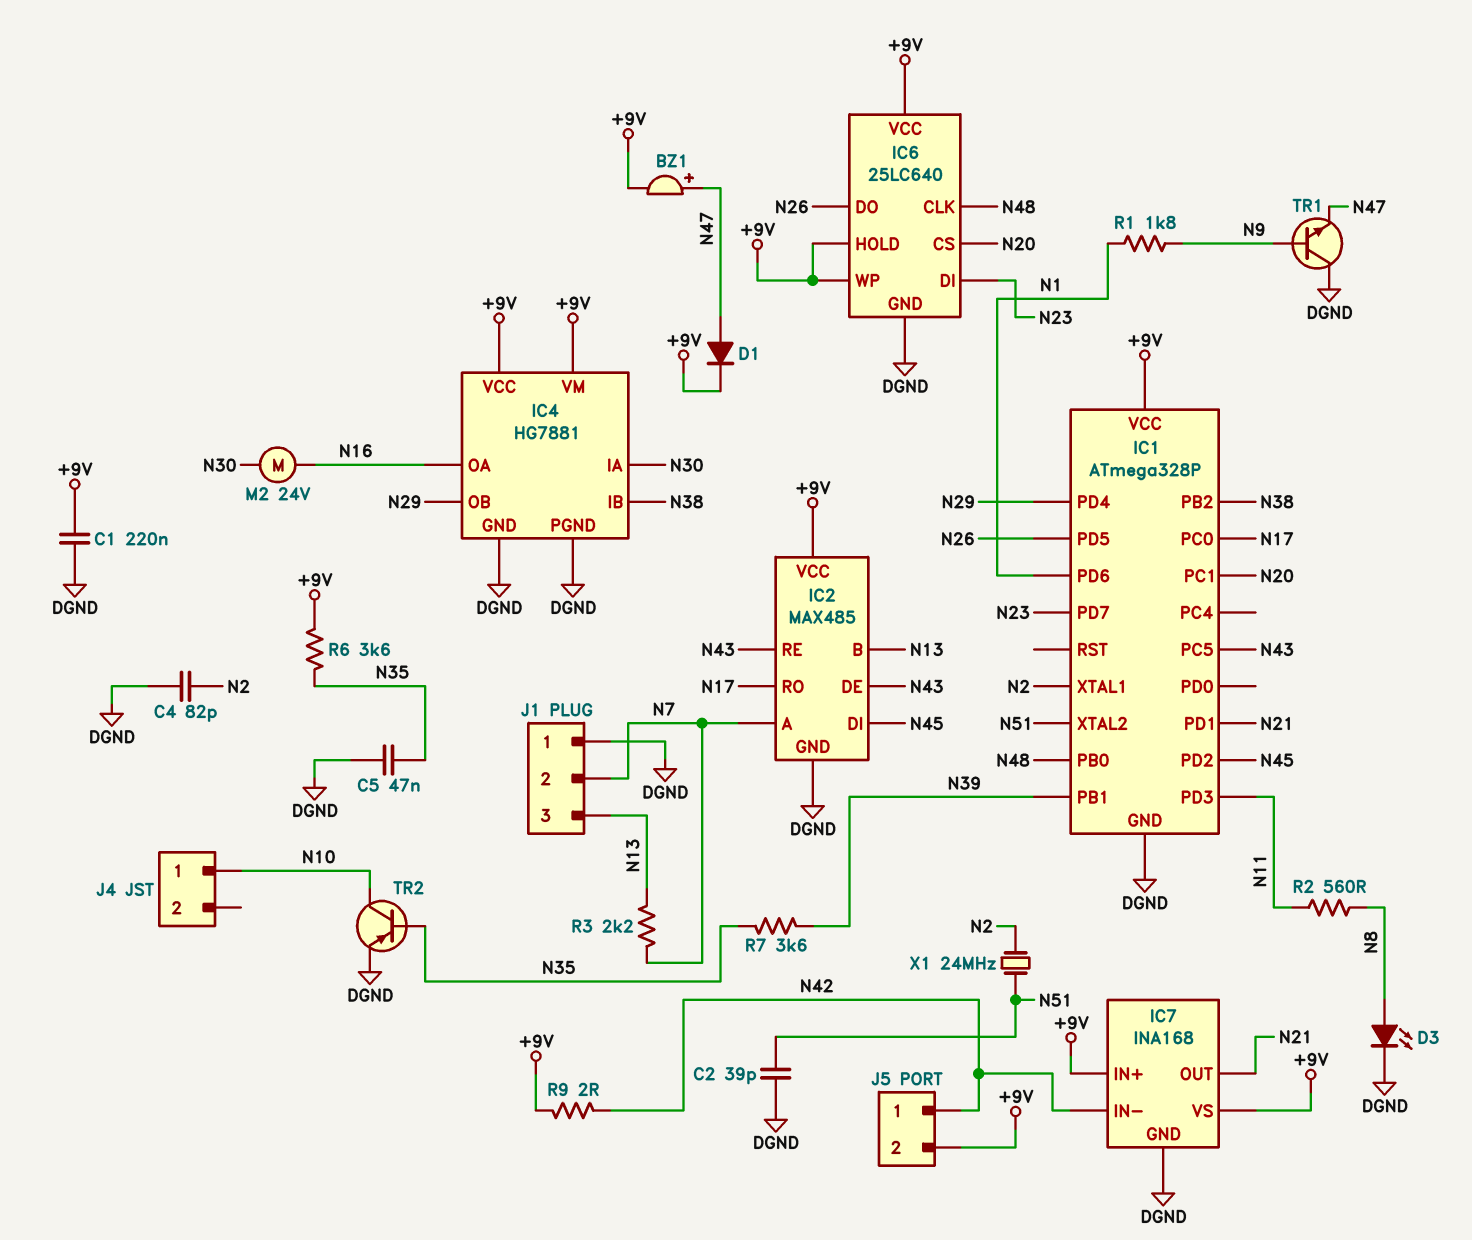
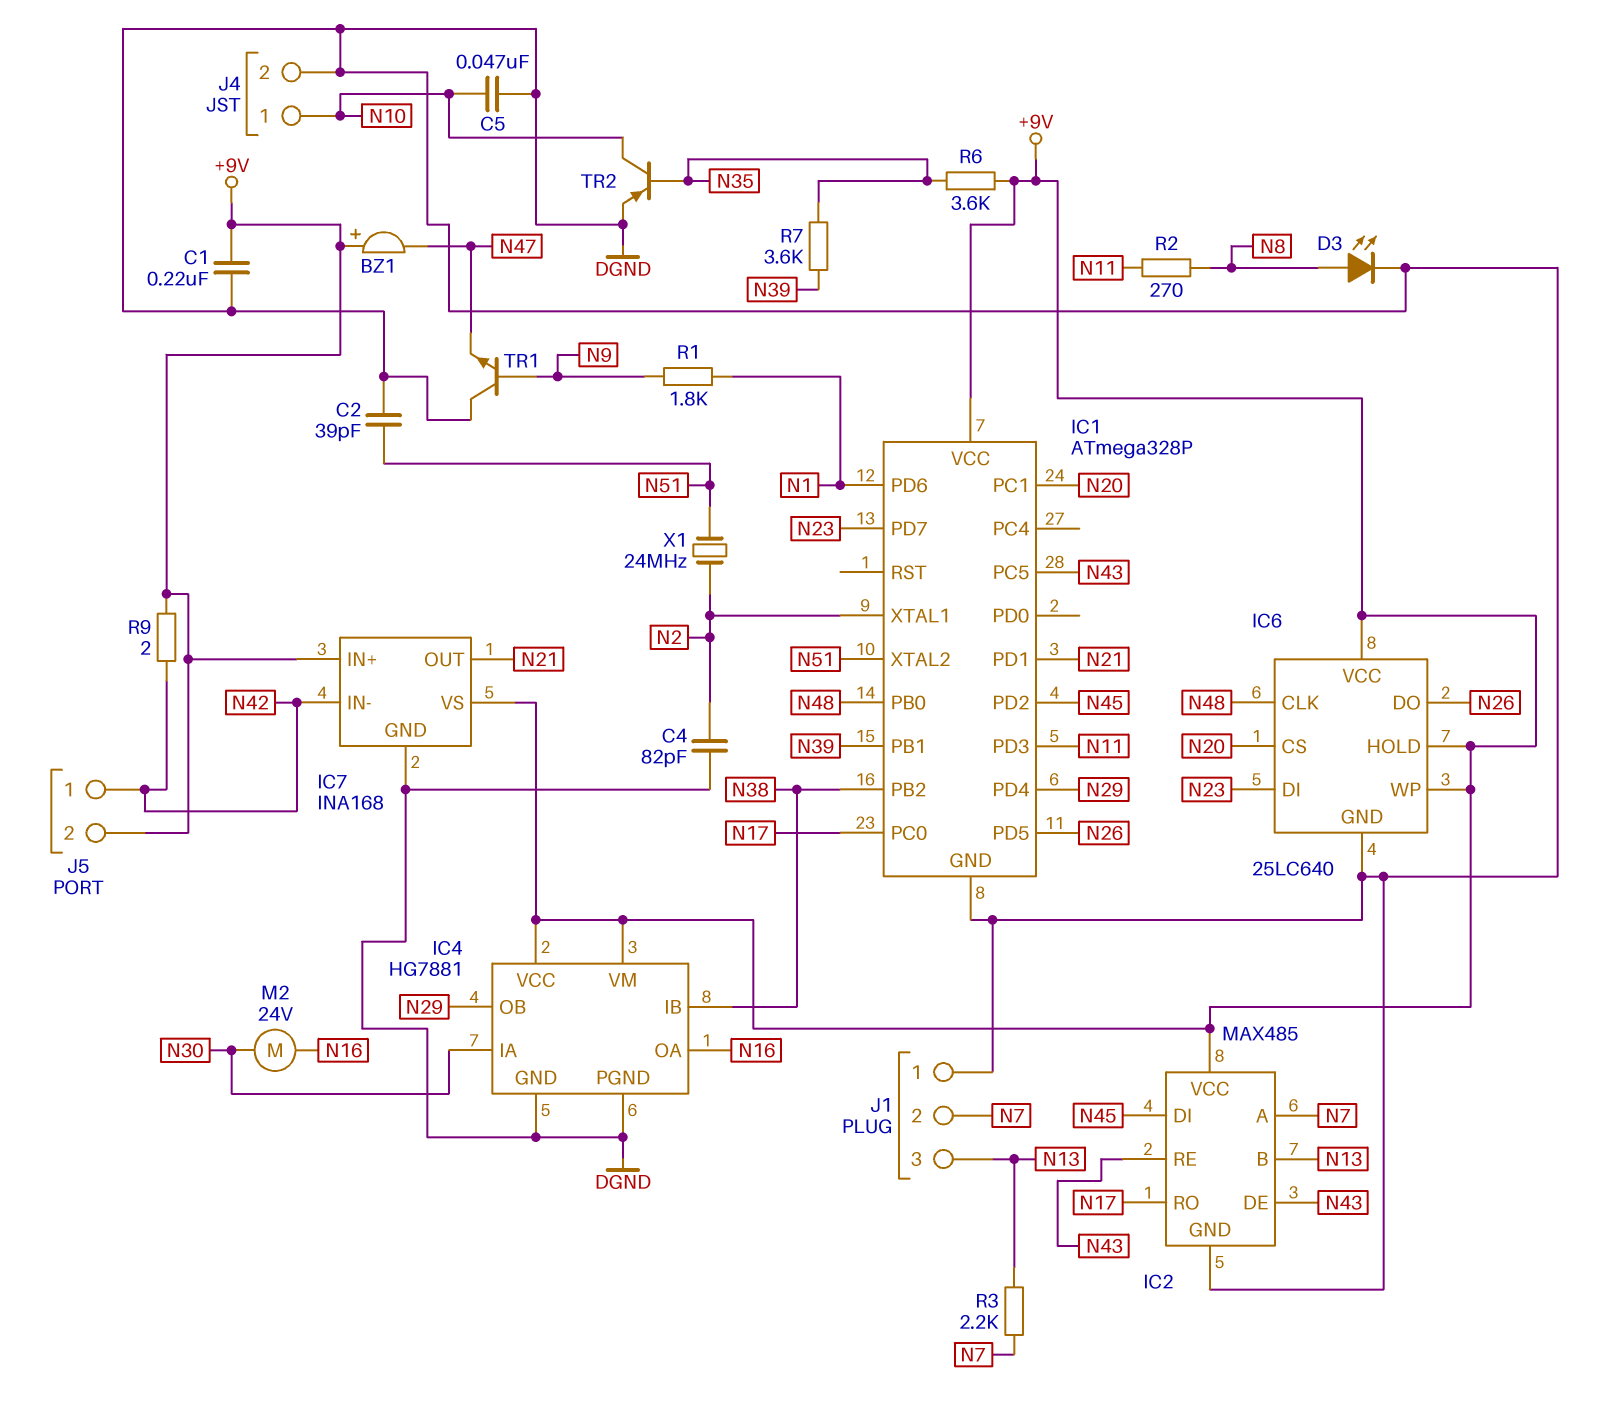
BZ1: buzzer (plus N47, minus +9V) -> buzzer (plus +9V, minus N47)
C5: 47nF (DGND, N35) -> 47nF (DGND, N10)
D1: diode (A N47, K +9V) -> none
J4 pin 2: none -> DGND
R2: 560 (N8, N11) -> 270 (N8, N11)

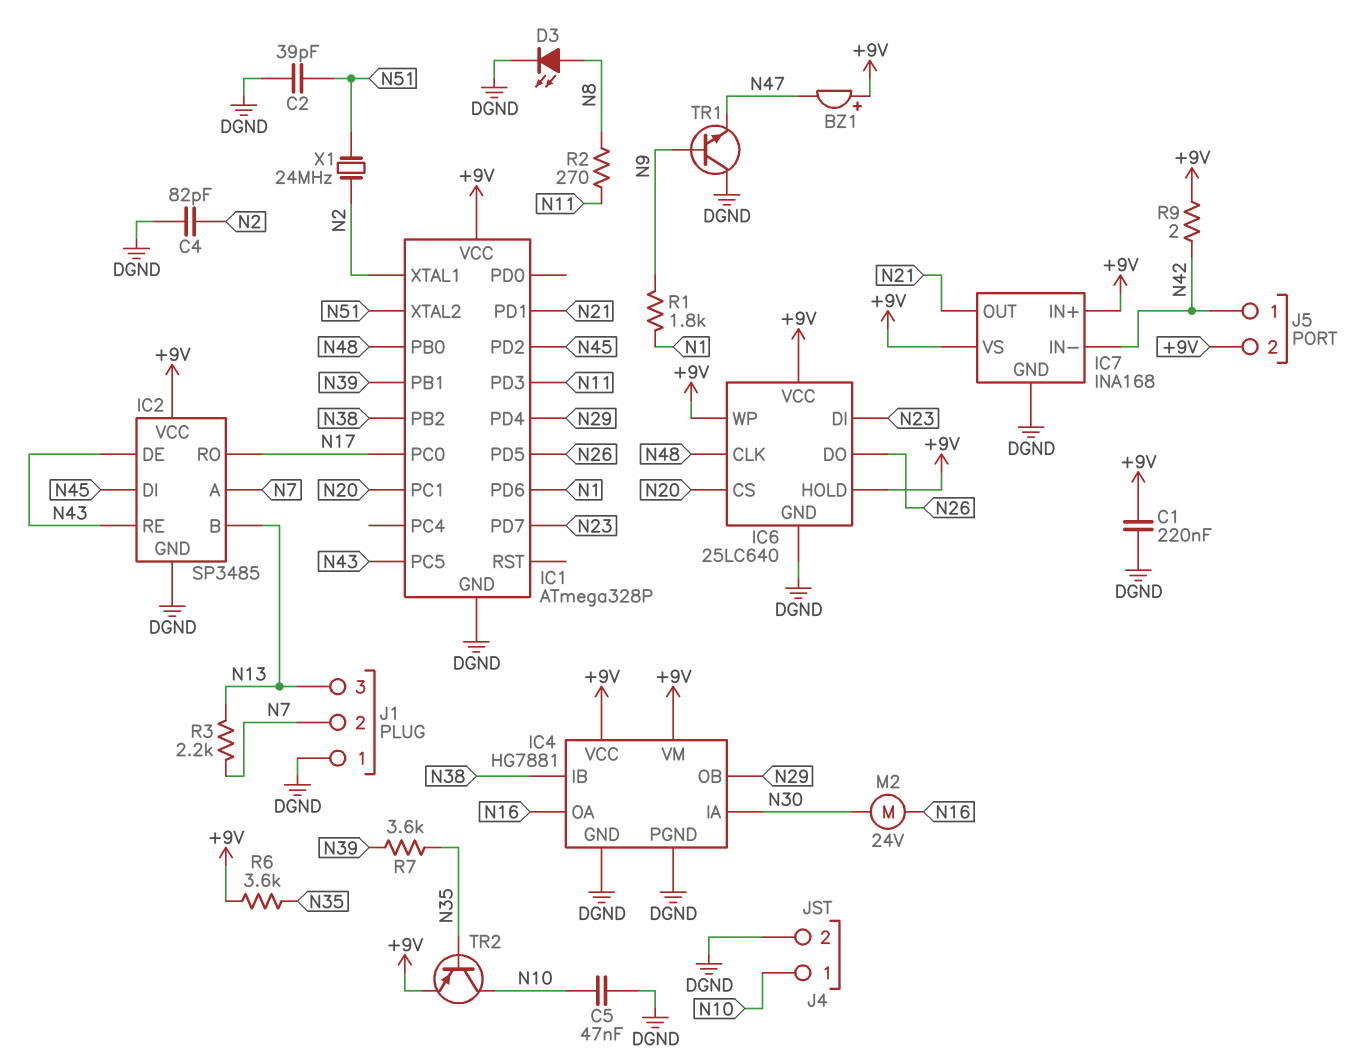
IC2: MAX485 -> SP3485
TR2: PNP (B N35, C N10, E DGND) -> PNP (B N35, C N10, E +9V)

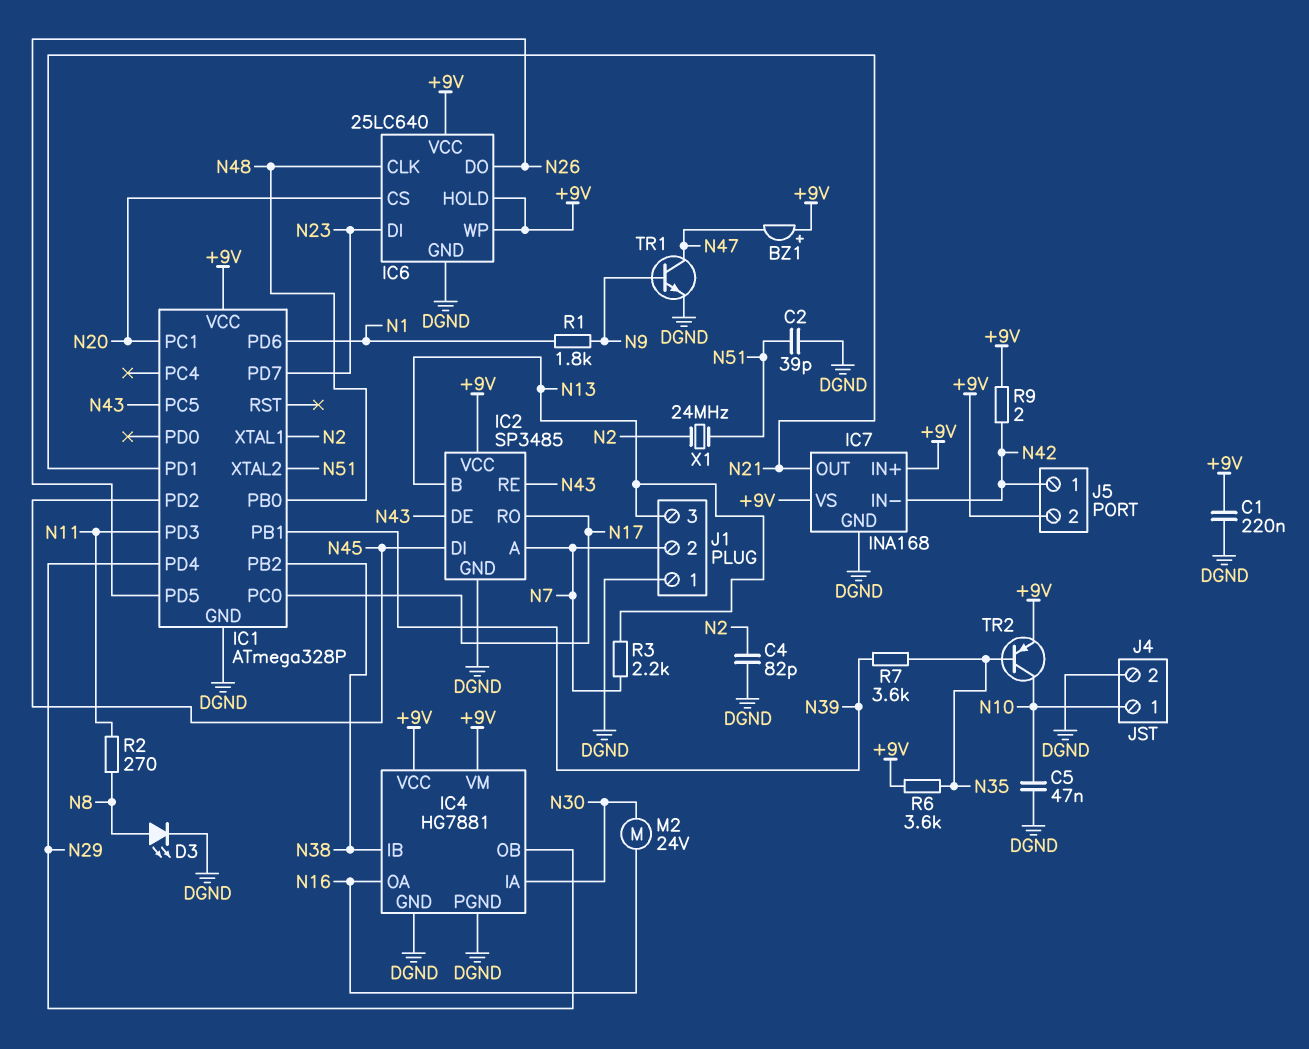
TR1: NPN (B N9, C DGND, E N47) -> NPN (B N9, C N47, E DGND)

